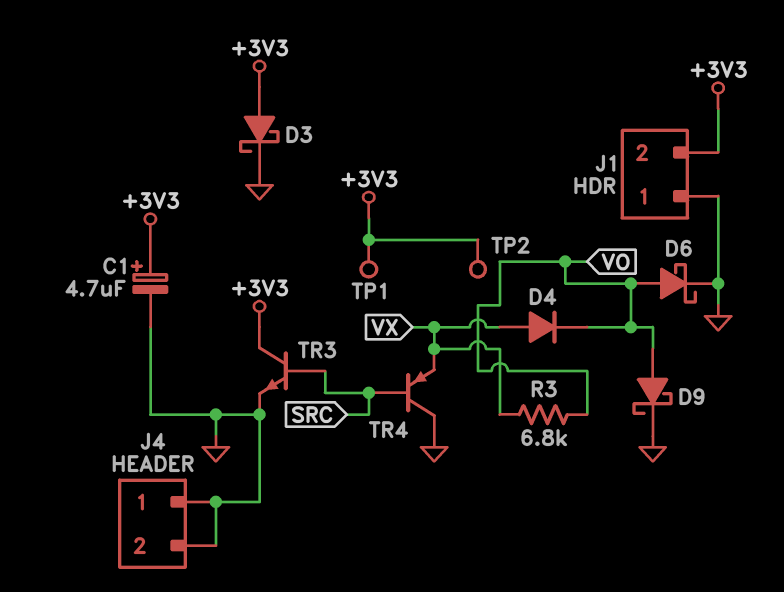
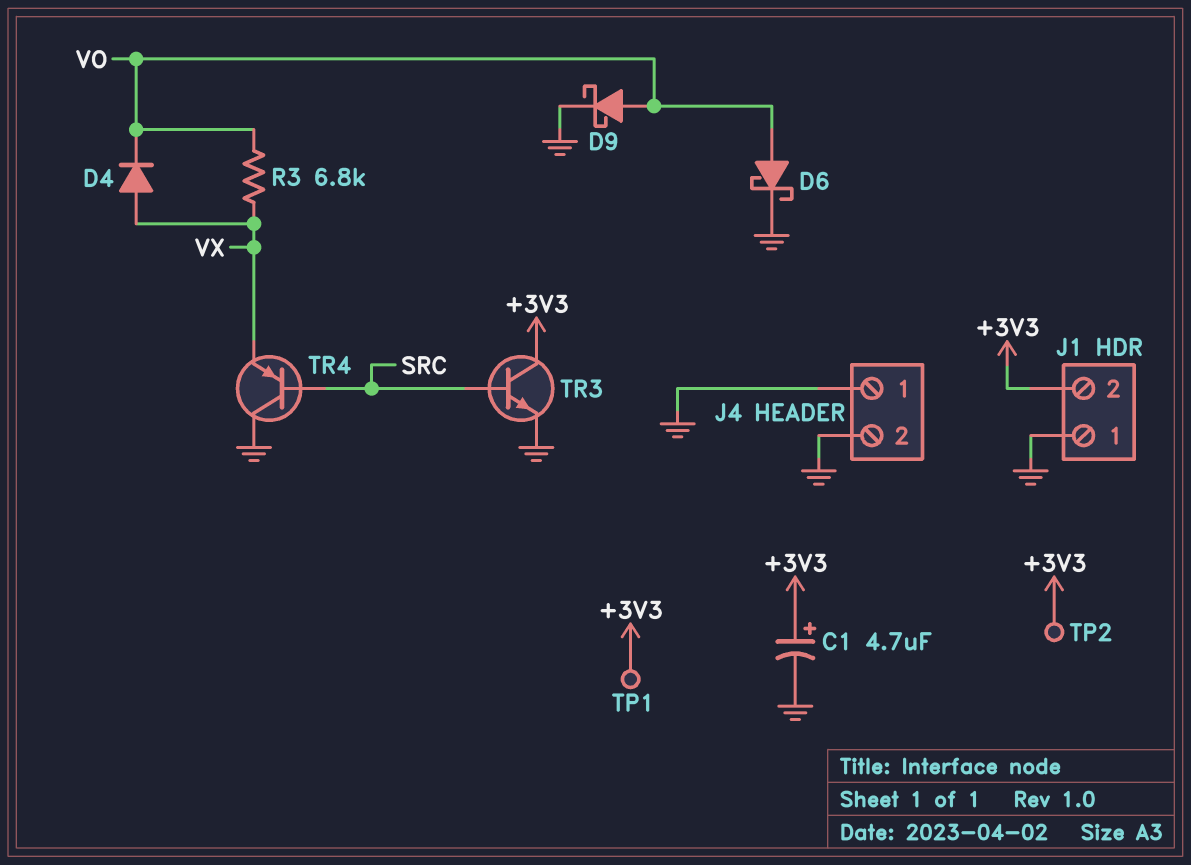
D3: schottky (A +3V3, K GND) -> none

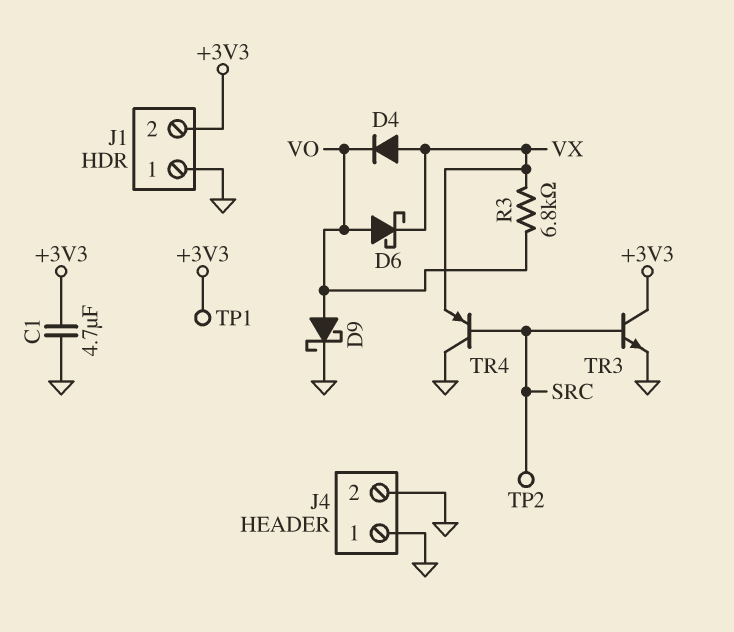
C1: 4.7uF (plus +3V3, minus GND) -> 4.7uF (+3V3, GND)
D6: schottky (A VO, K GND) -> schottky (A VO, K VX)
TP2: test point (+3V3) -> test point (SRC)

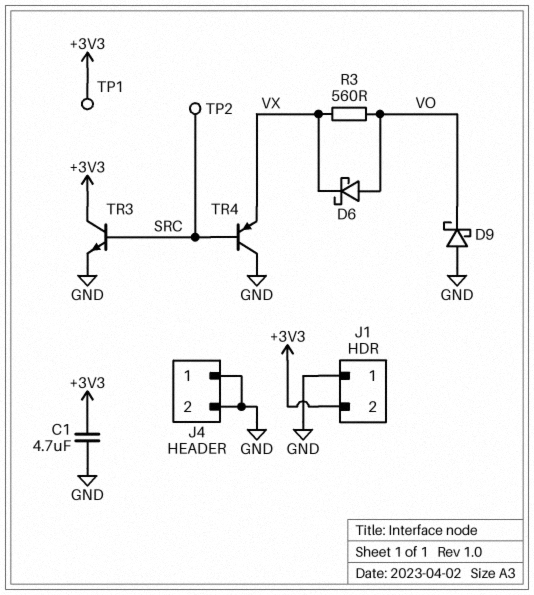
D4: diode (A VX, K VO) -> none
D9: schottky (A VO, K GND) -> schottky (A GND, K VO)
R3: 6.8k (VO, VX) -> 560 (VO, VX)

